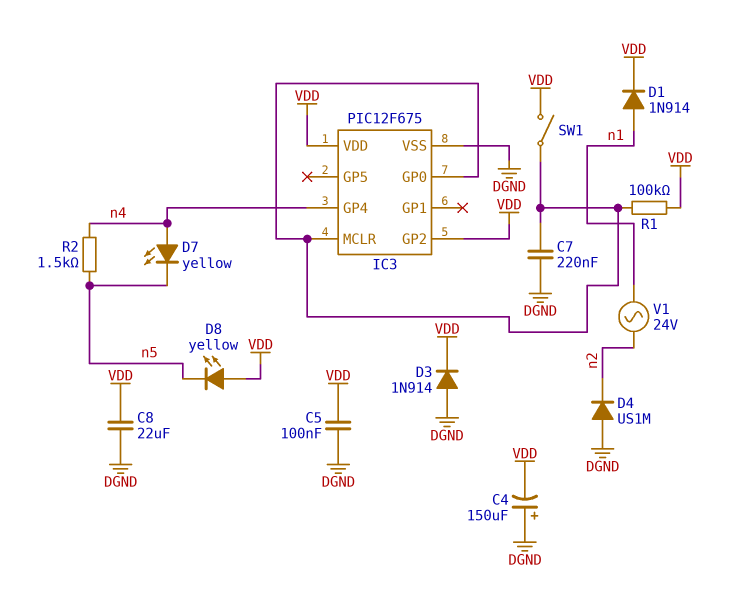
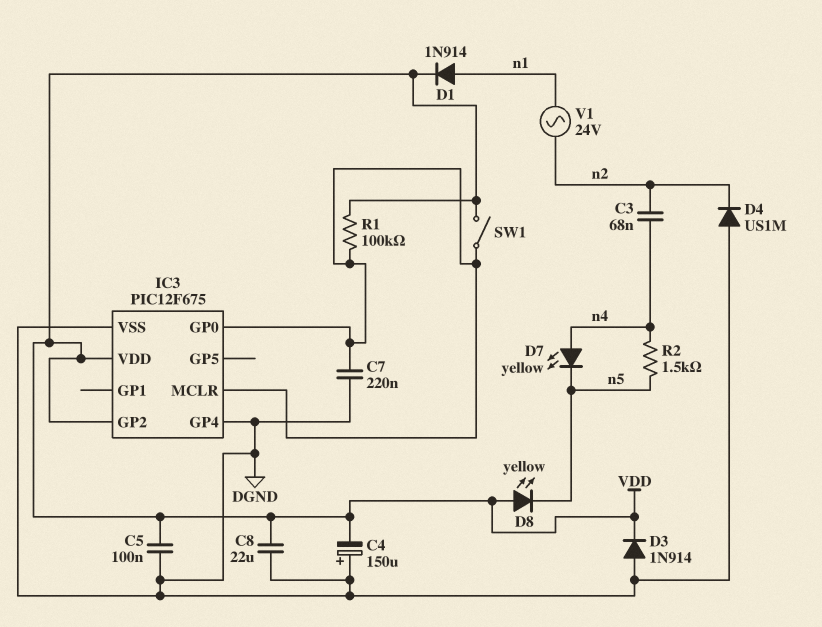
C3: none -> 68nF (n2, n4)
IC3 pin GP4: n4 -> DGND

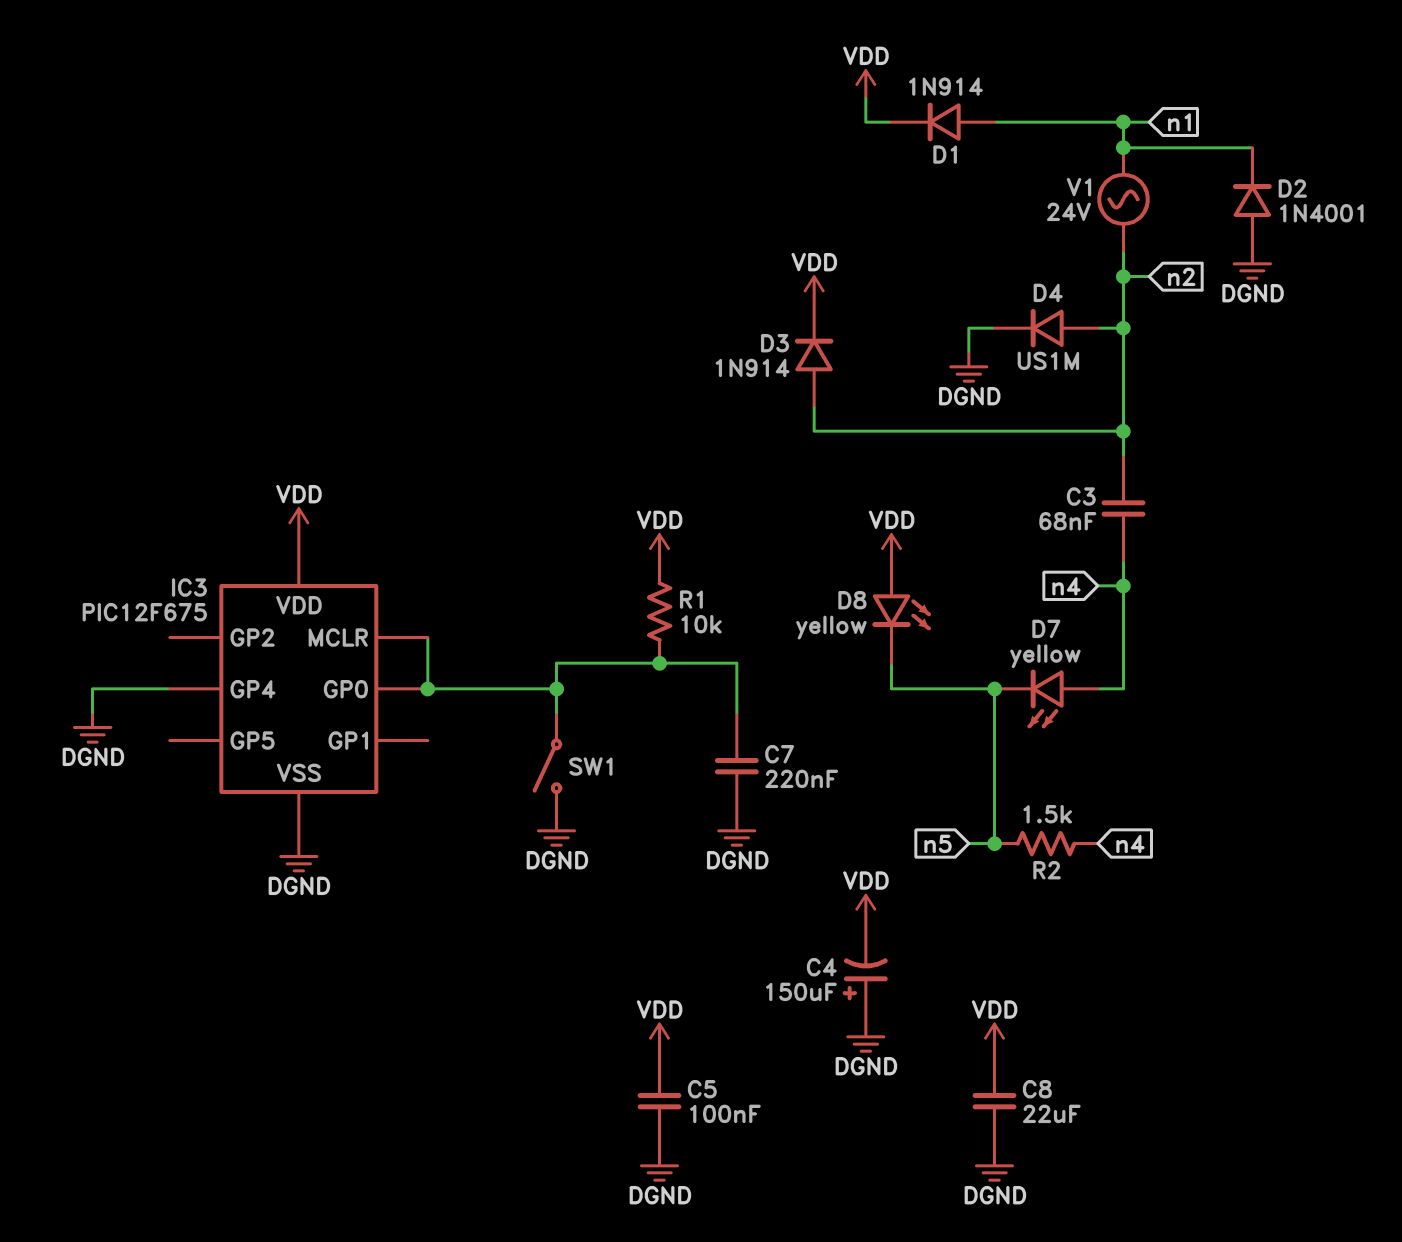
D2: none -> diode 1N4001 (A DGND, K n1)
D3: diode 1N914 (A DGND, K VDD) -> diode 1N914 (A n2, K VDD)
D4: diode US1M (A DGND, K n2) -> diode US1M (A n2, K DGND)
IC3 pin GP2: VDD -> none
R1: 100k (IC3/GP0, VDD) -> 10k (IC3/GP0, VDD)
SW1: switch (IC3/GP0, VDD) -> switch (DGND, IC3/GP0)

